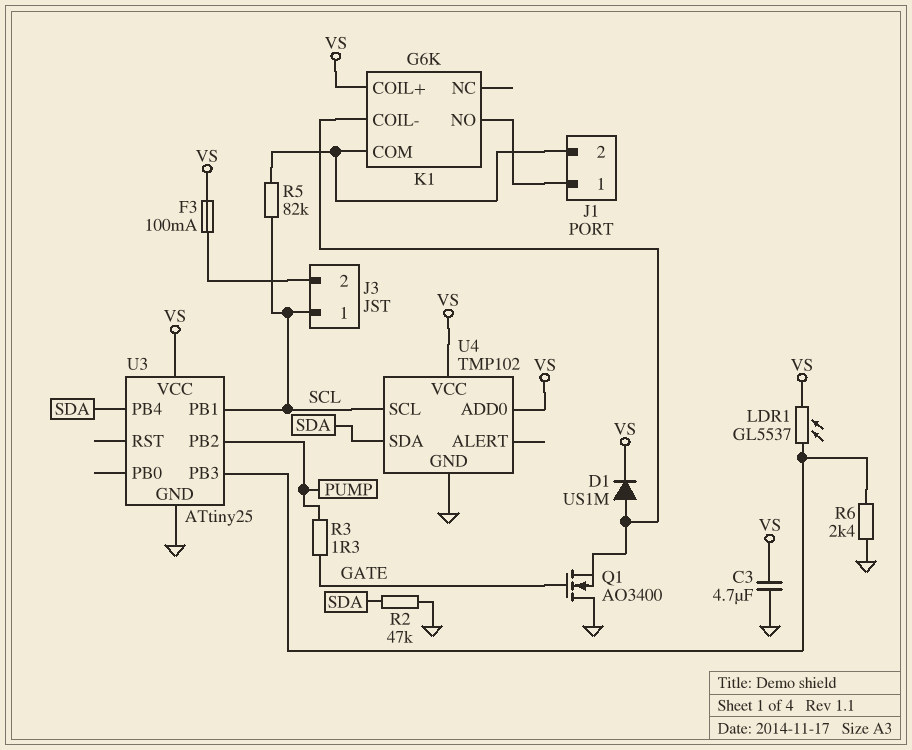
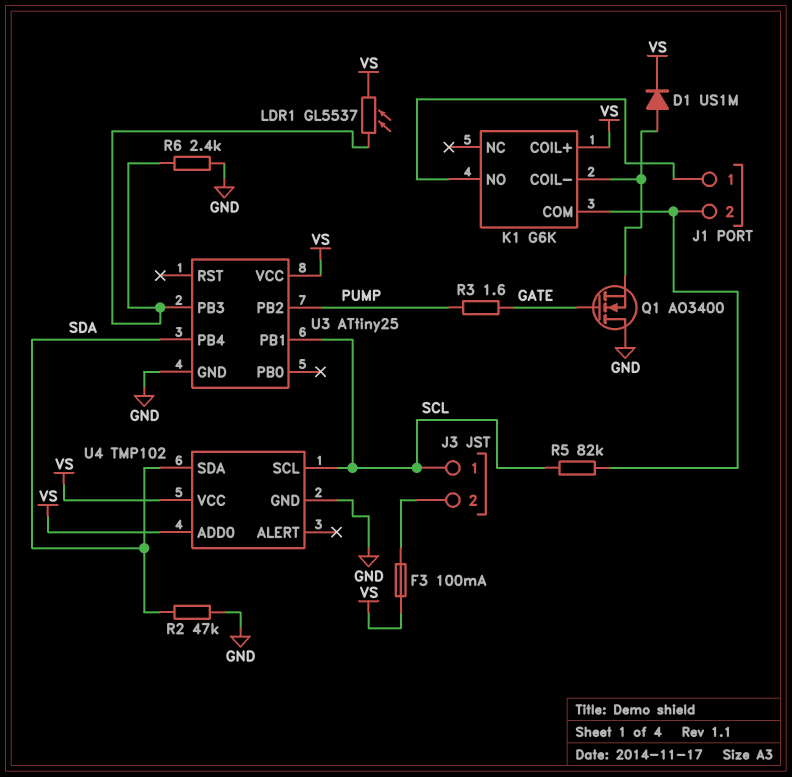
C3: 4.7uF (GND, VS) -> none
R3: 1.3 (GATE, PUMP) -> 1.6 (GATE, PUMP)

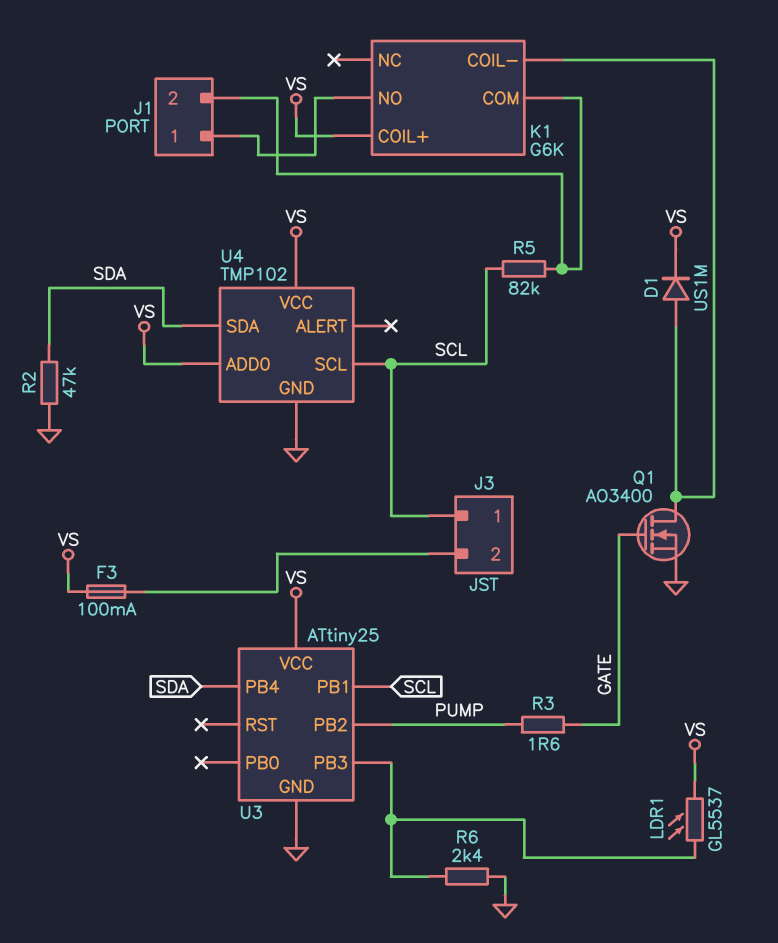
Q1: NMOS AO3400 (G GATE, D GND, S K1/COIL-) -> NMOS AO3400 (G GATE, D K1/COIL-, S GND)

